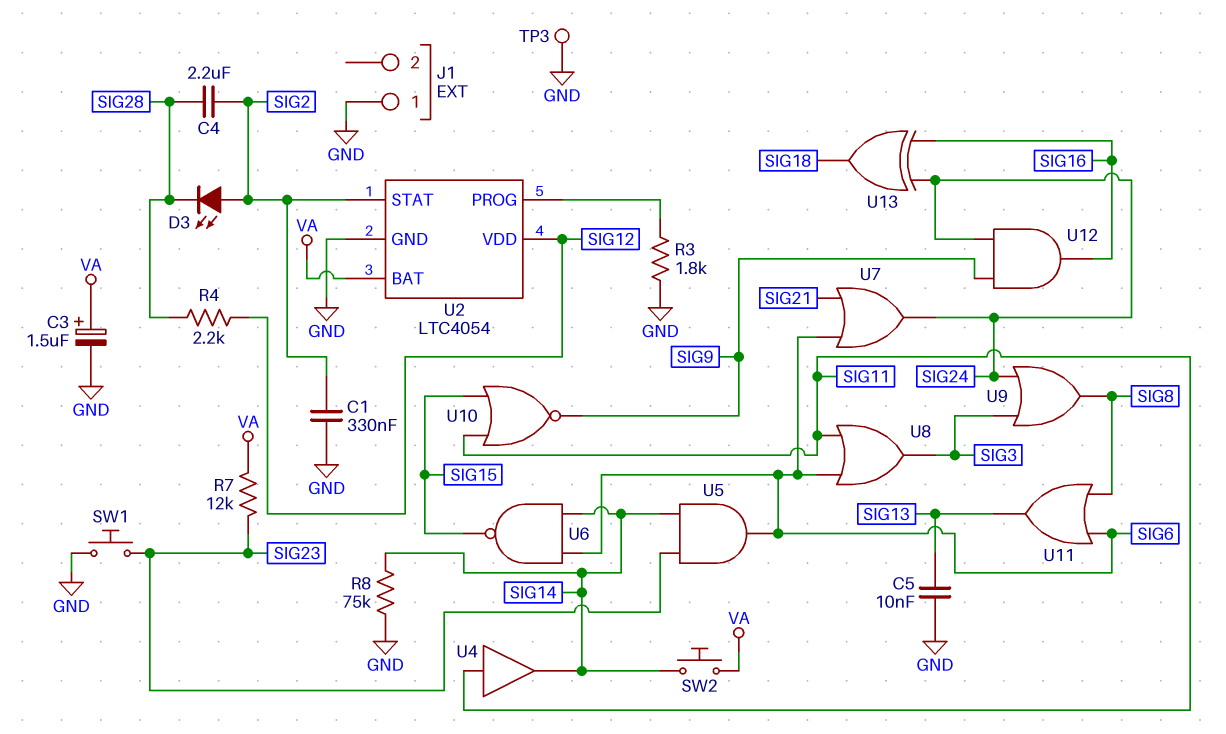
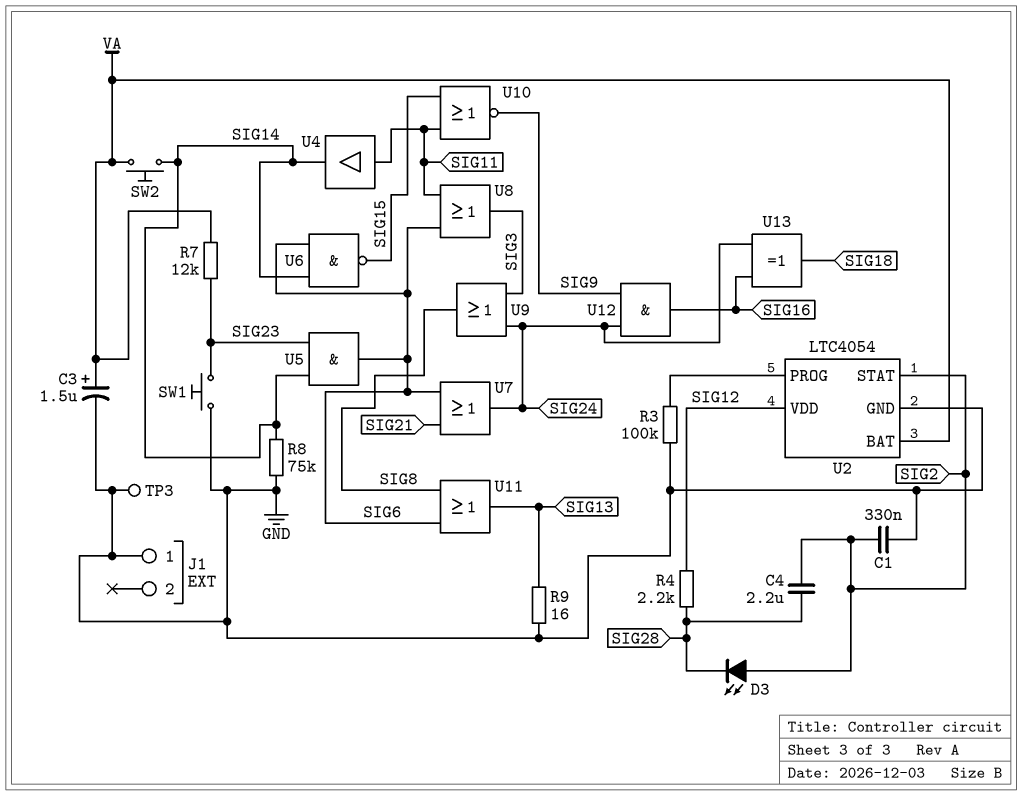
C5: 10nF (GND, SIG13) -> none
R3: 1.8k (GND, U2/PROG) -> 100k (GND, U2/PROG)
R9: none -> 16 (GND, SIG13)

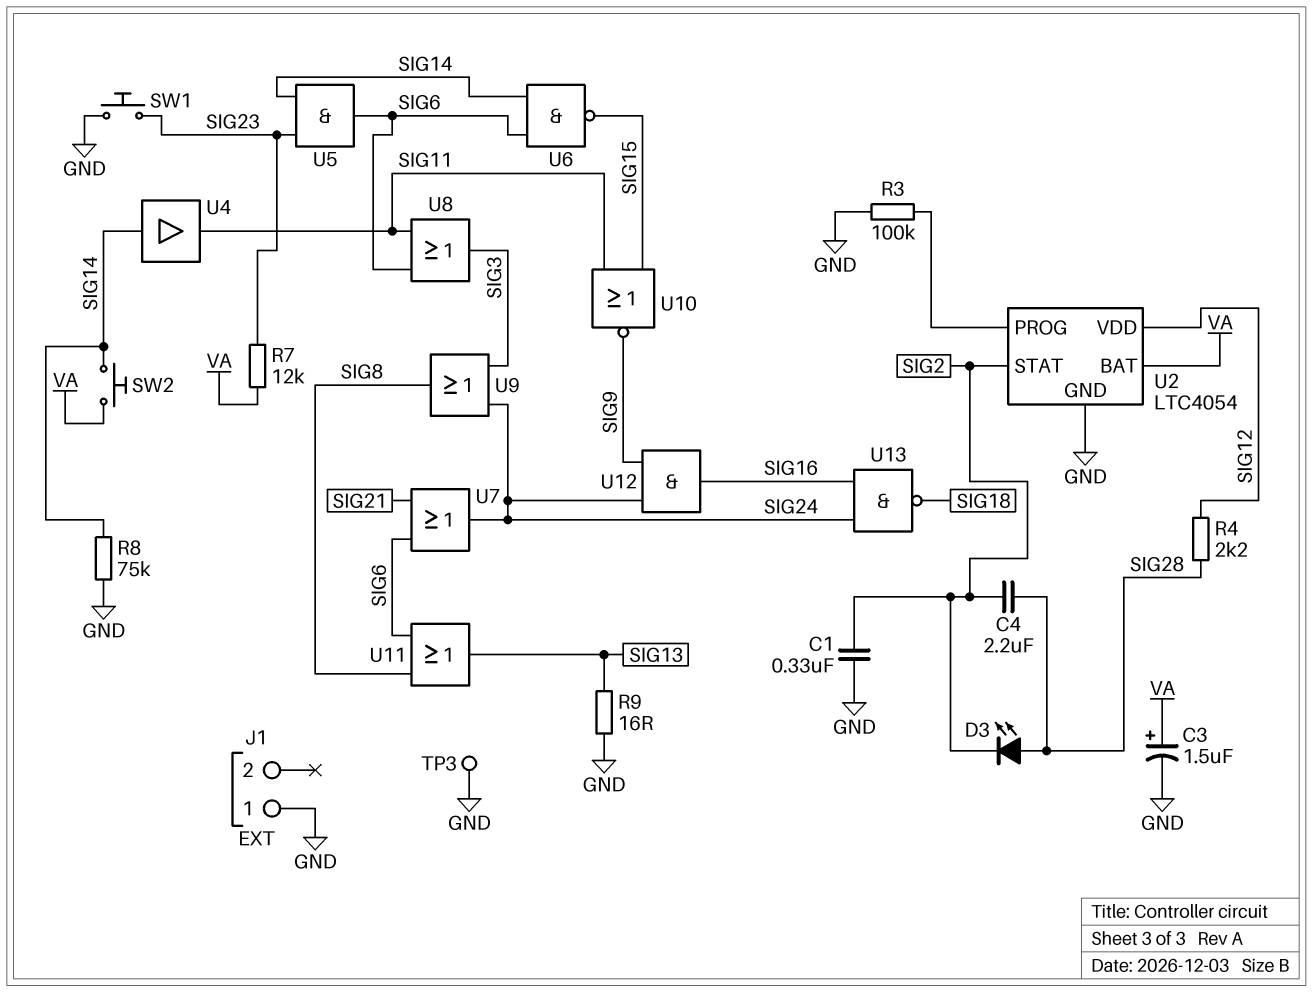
D3: LED (A SIG2, K SIG28) -> LED (A SIG28, K SIG2)
U4: buffer (in SIG11, out SIG14) -> buffer (in SIG14, out SIG11)
U13: XOR (in SIG16, in SIG24, out SIG18) -> NAND (in SIG16, in SIG24, out SIG18)

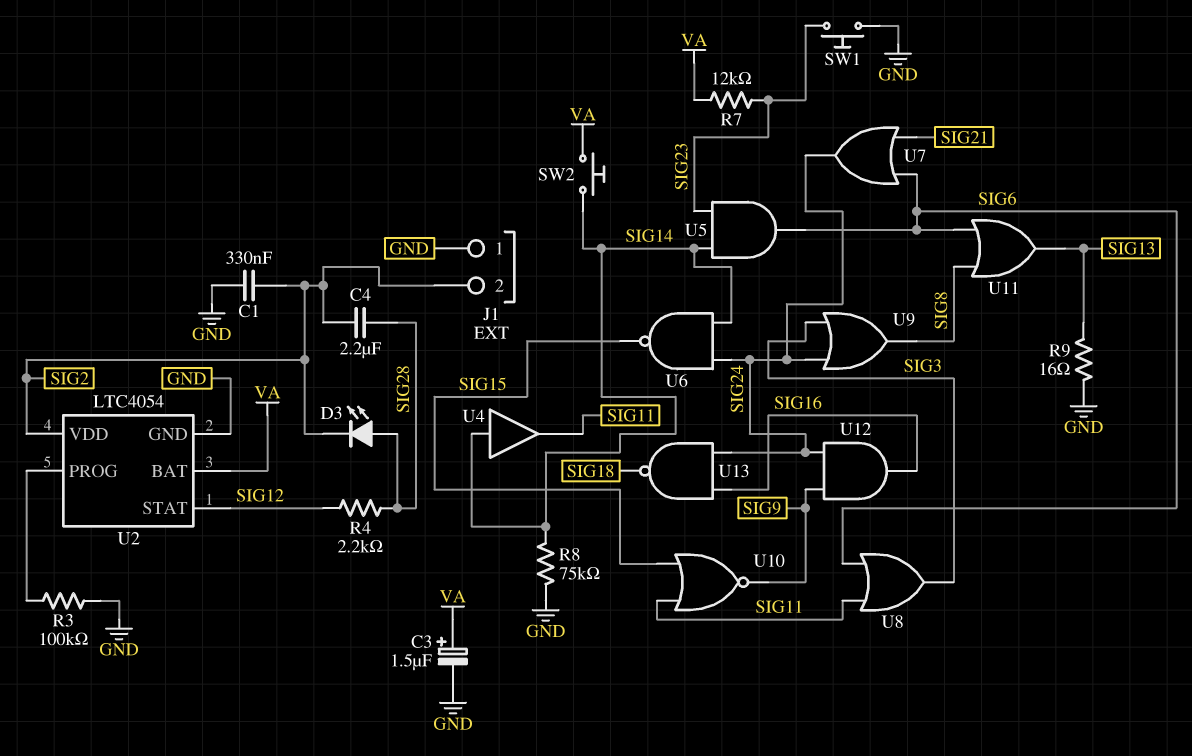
J1 pin 2: none -> SIG2
TP3: test point (GND) -> none
U2 pin STAT: SIG2 -> SIG12
U2 pin VDD: SIG12 -> SIG2
U6: NAND (in SIG6, in SIG14, out SIG15) -> NAND (in SIG14, in SIG24, out SIG15)

